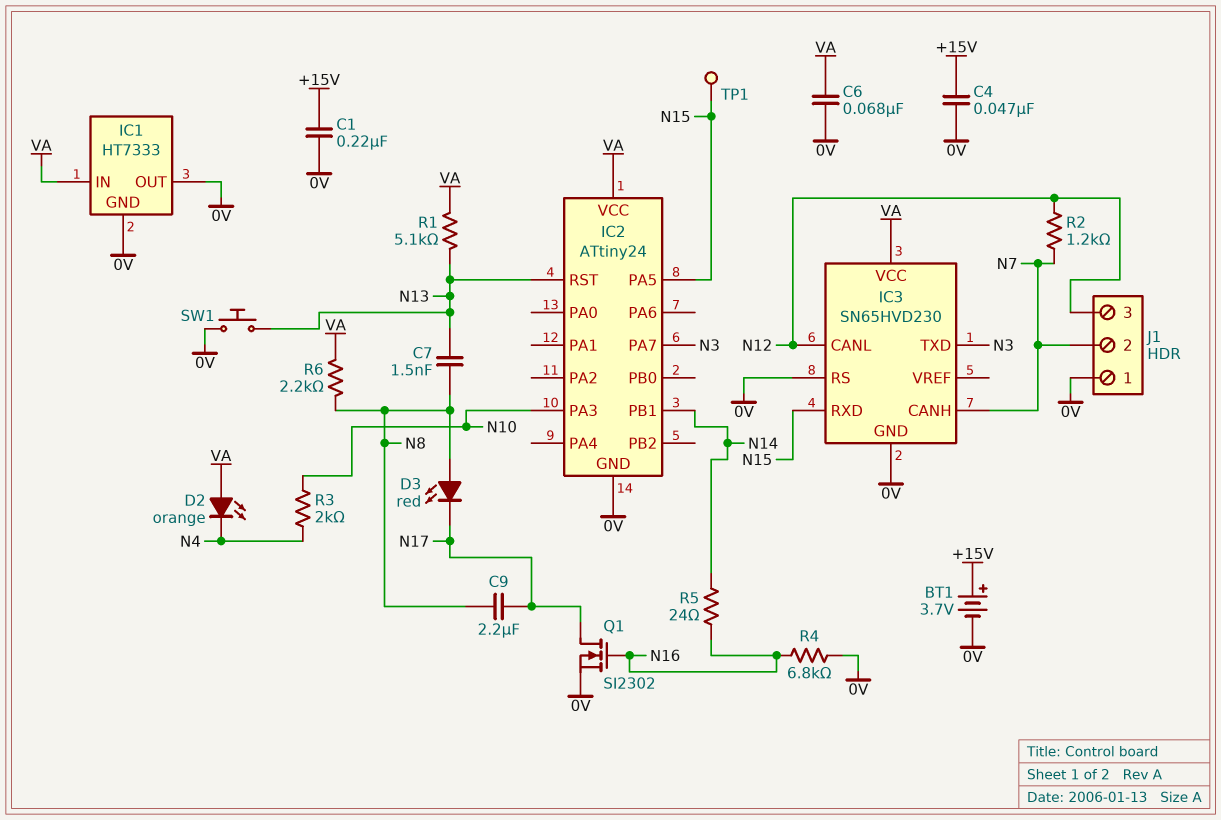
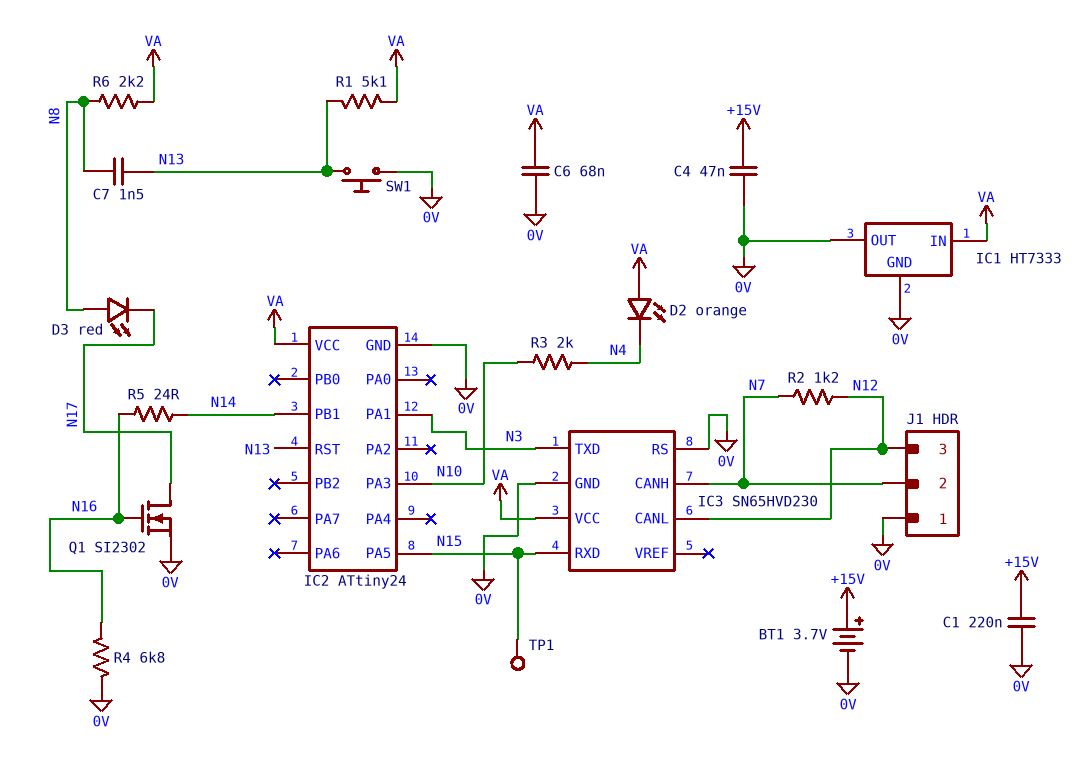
C9: 2.2uF (N8, N17) -> none
IC2 pin PA1: none -> N3
IC2 pin PA7: N3 -> none

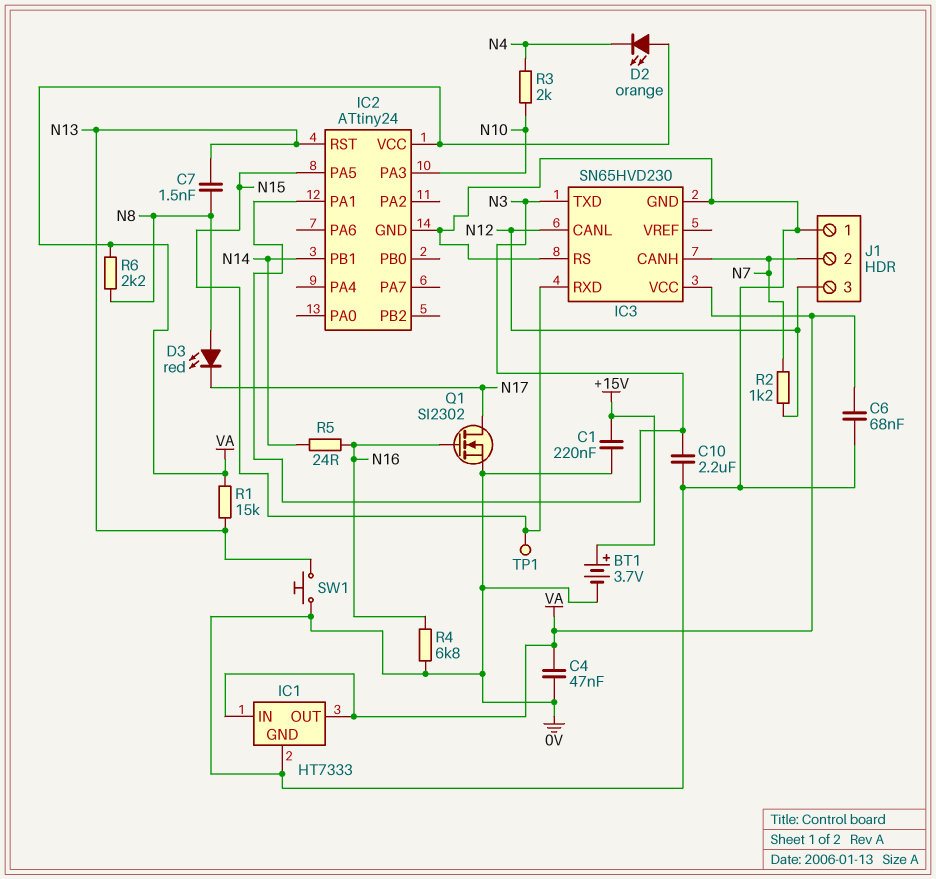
C4: 47nF (+15V, 0V) -> 47nF (0V, VA)
C10: none -> 2.2uF (0V, N3)
IC1 pin OUT: 0V -> VA
R1: 5.1k (N13, VA) -> 15k (N13, VA)

